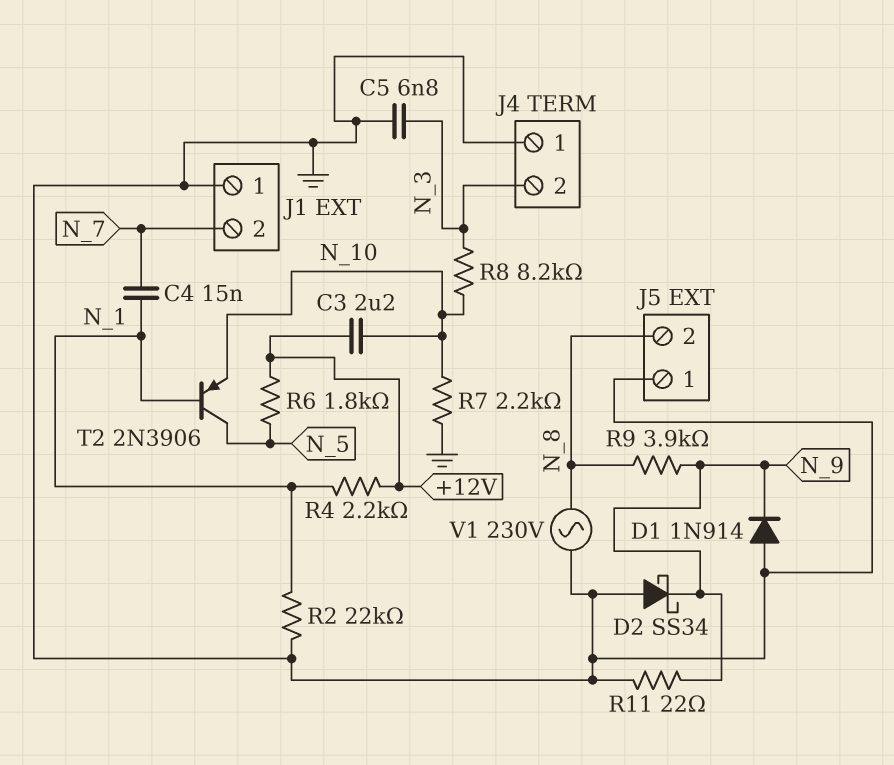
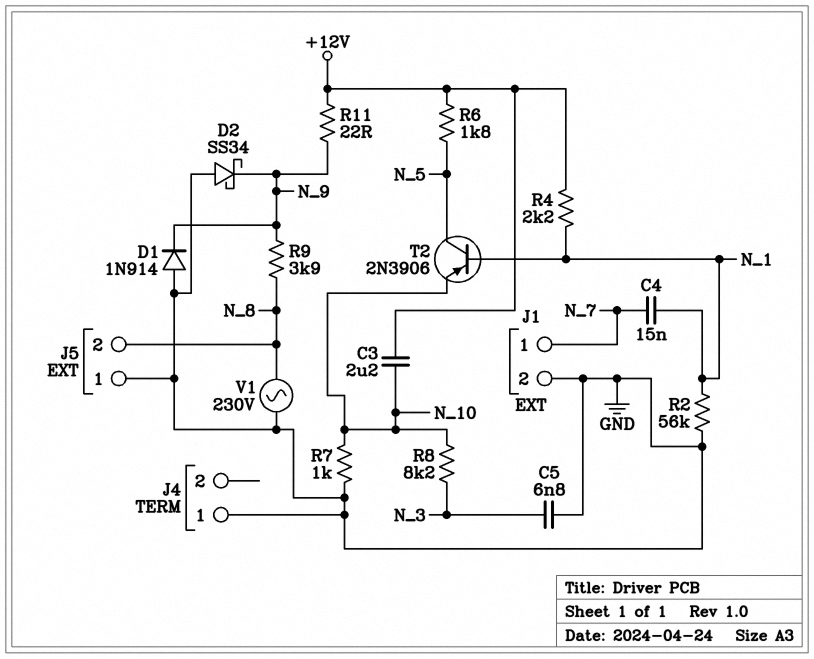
J1 pin 1: GND -> N_7
J1 pin 2: N_7 -> GND
J4 pin 2: N_3 -> none
R2: 22k (GND, N_1) -> 56k (GND, N_1)
R7: 2.2k (GND, N_10) -> 1k (GND, N_10)
R11: 22 (GND, N_9) -> 22 (+12V, N_9)

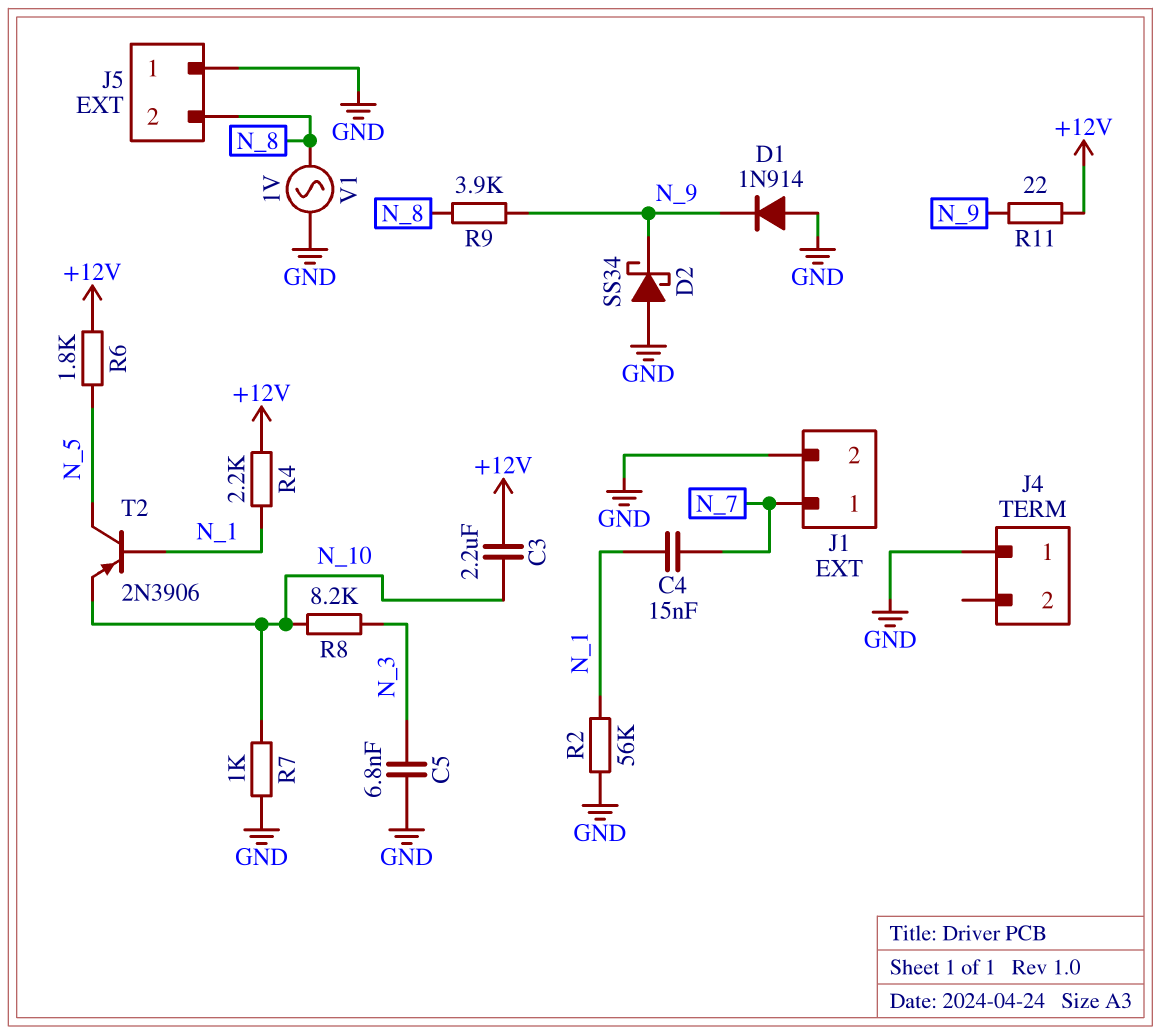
V1: AC 230V (GND, N_8) -> AC 1V (GND, N_8)

